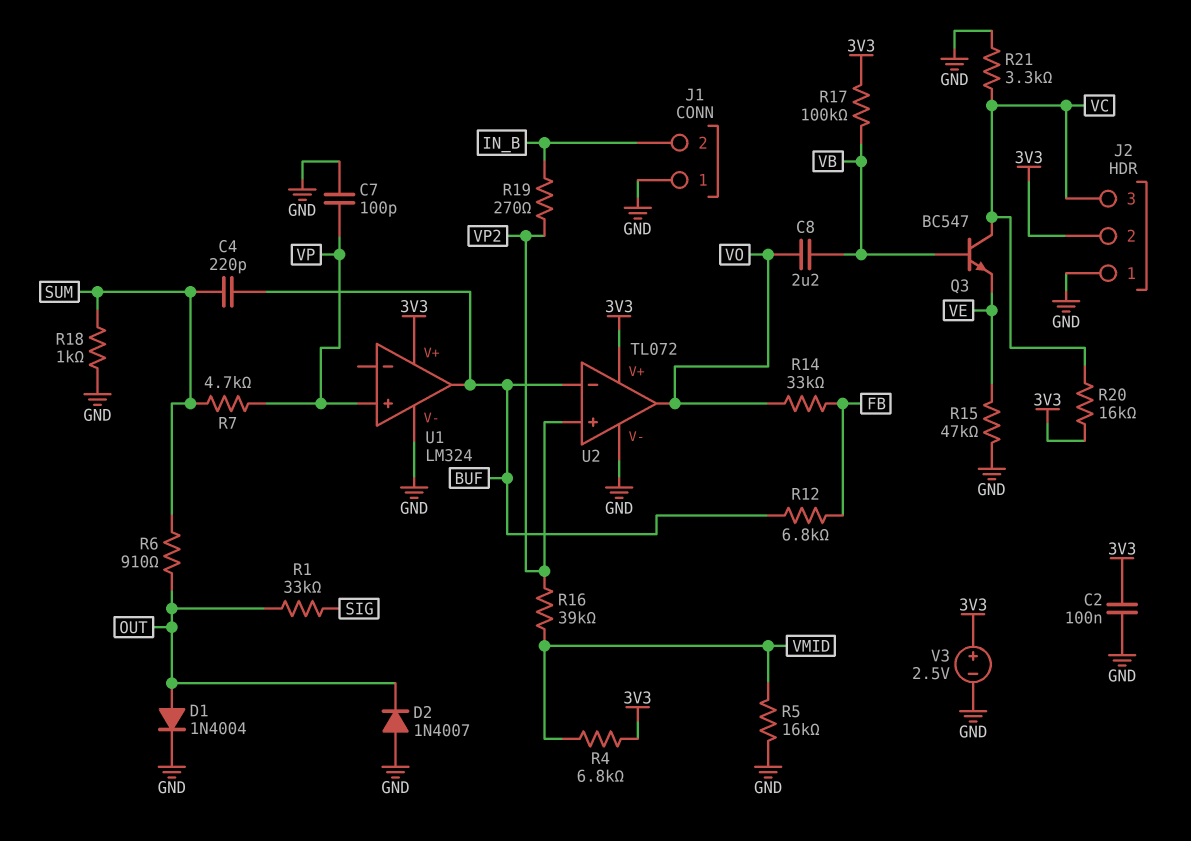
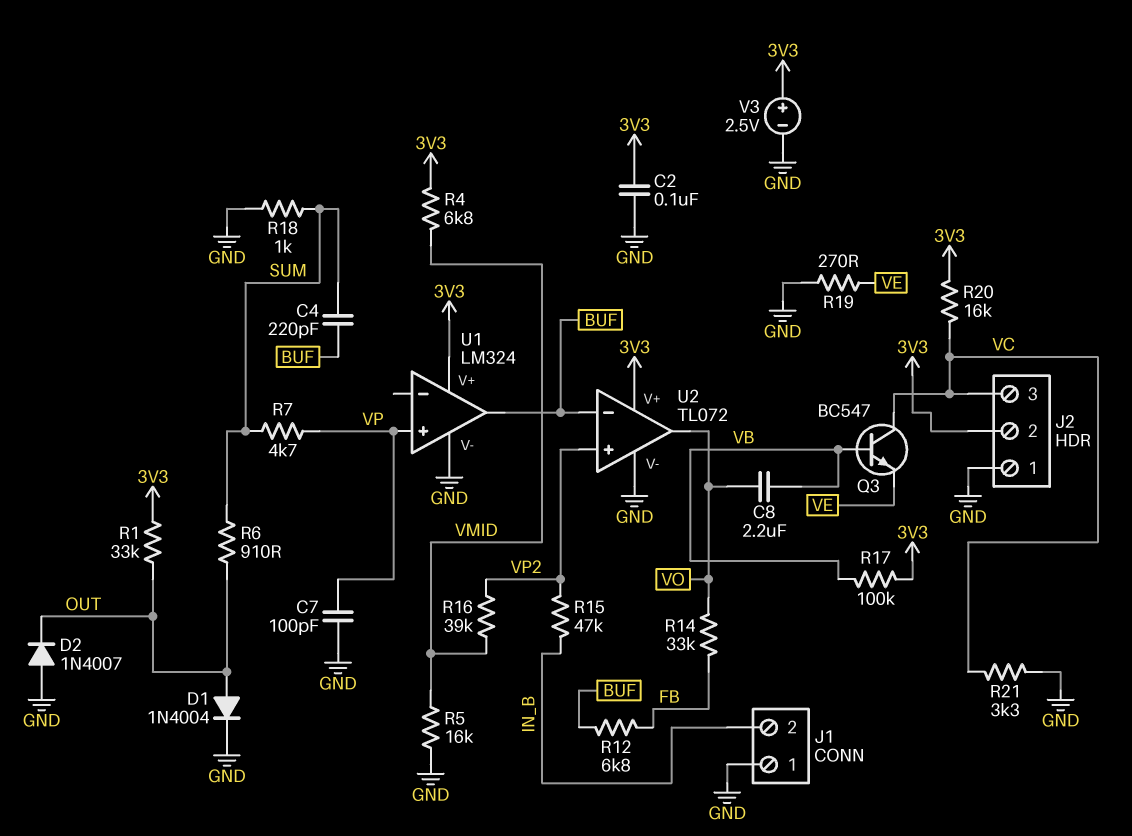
R1: 33k (OUT, SIG) -> 33k (3V3, OUT)
R15: 47k (GND, VE) -> 47k (IN_B, VP2)
R19: 270 (IN_B, VP2) -> 270 (GND, VE)

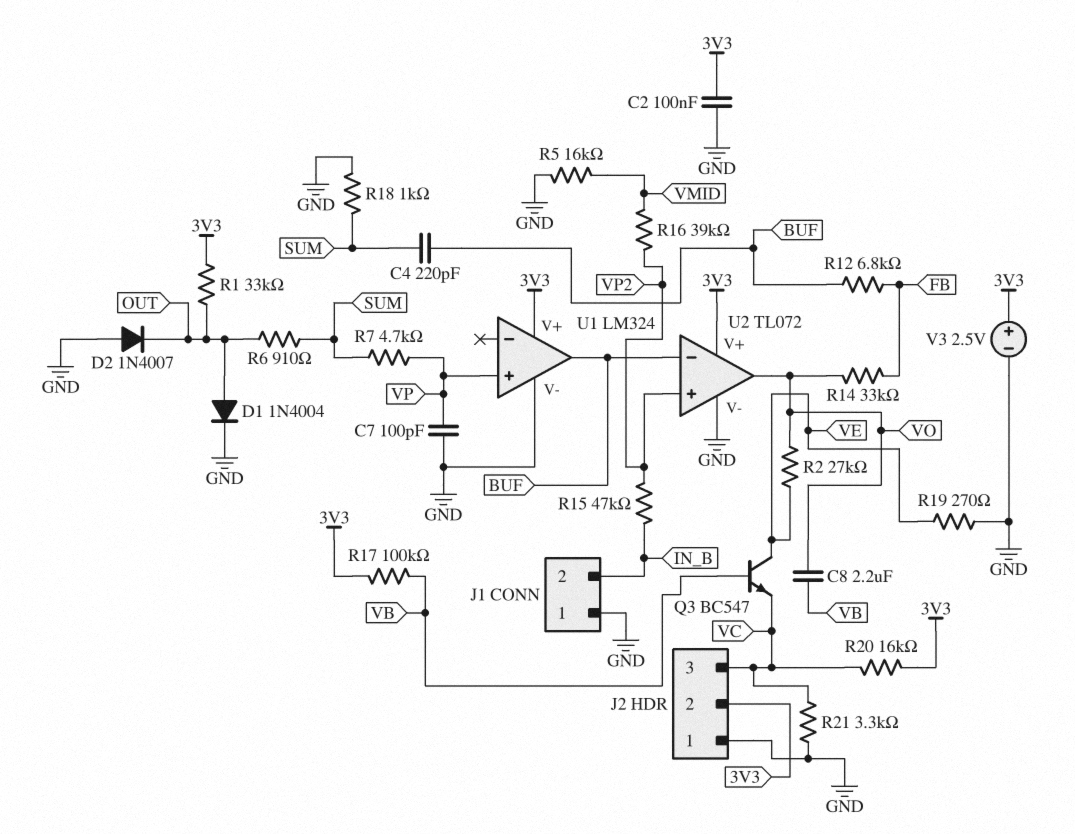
Q3: NPN BC547 (B VB, C VC, E VE) -> NPN BC547 (B VB, C VE, E VC)
R2: none -> 27k (VE, VO)
R4: 6.8k (3V3, VMID) -> none

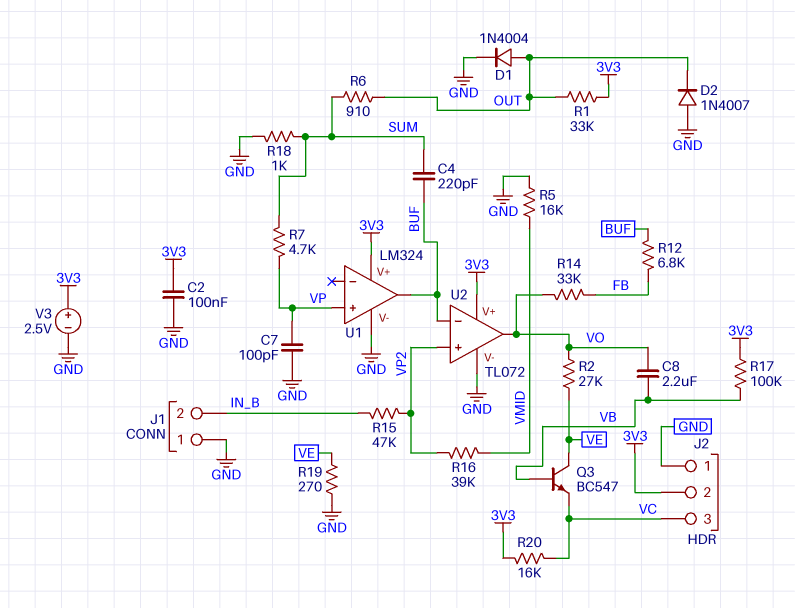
R21: 3.3k (GND, VC) -> none

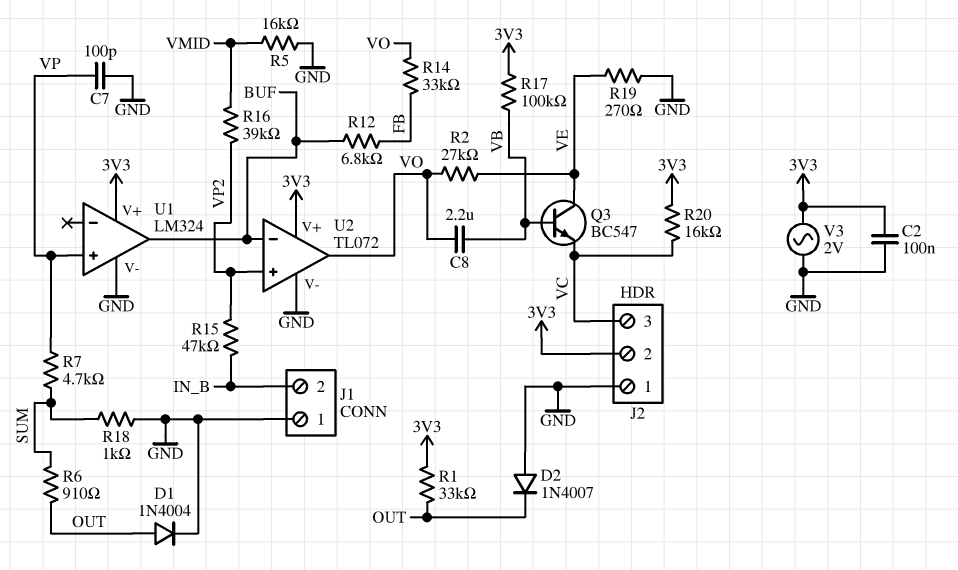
C4: 220pF (BUF, SUM) -> none
V3: 2.5V (plus 3V3, minus GND) -> AC 2V (3V3, GND)

